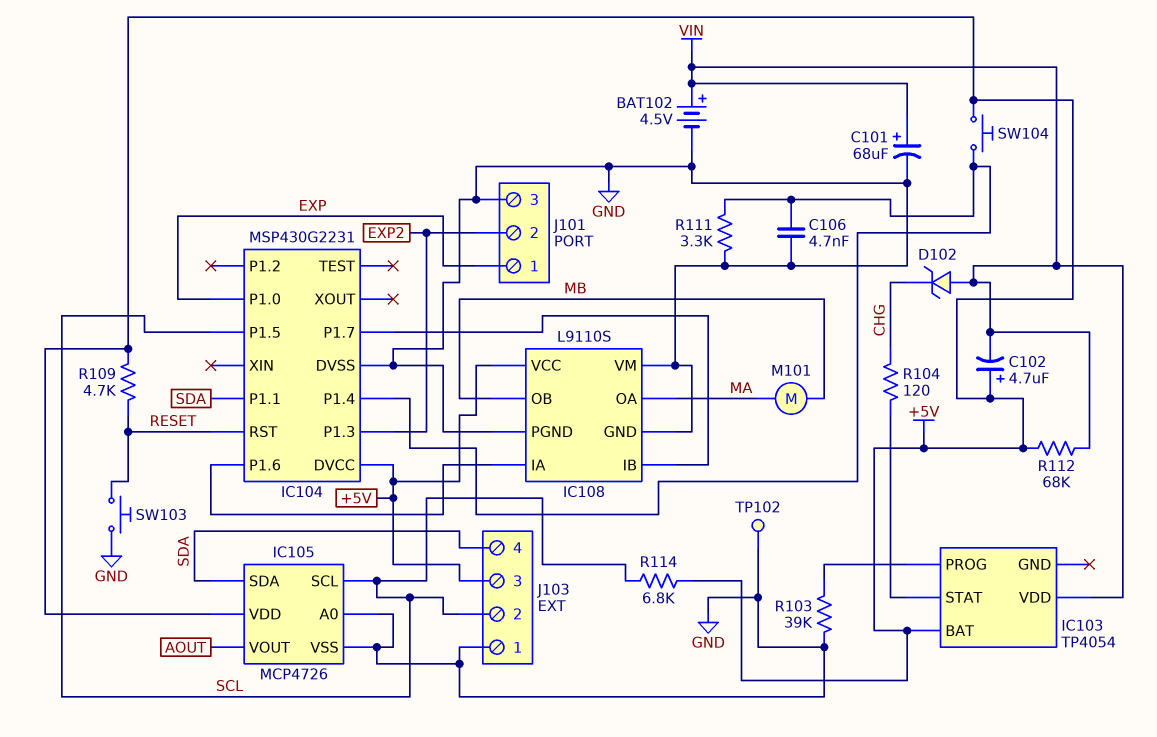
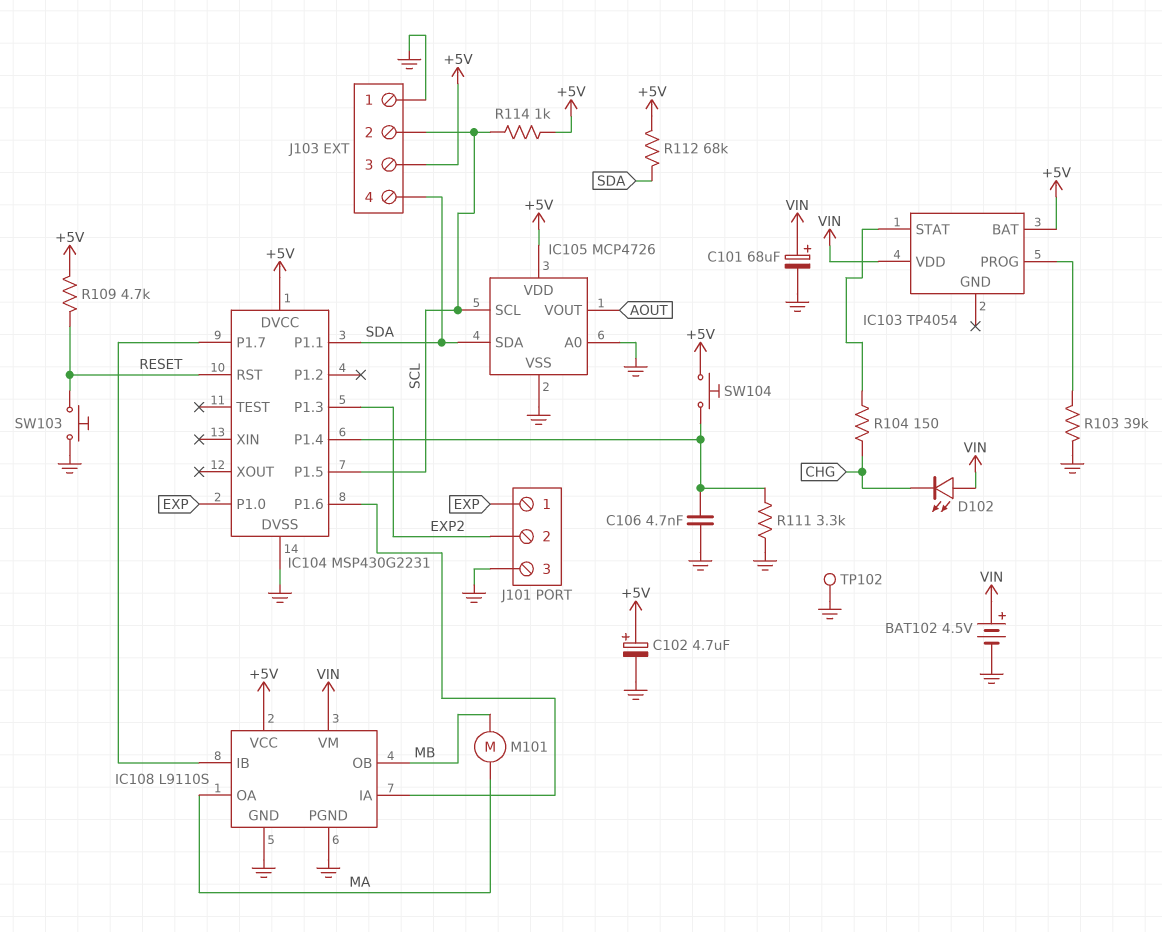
C102: 4.7uF (plus +5V, minus VIN) -> 4.7uF (plus +5V, minus GND)
D102: zener (A VIN, K CHG) -> LED (A VIN, K CHG)
IC108 pin VM: GND -> VIN
R104: 120 (CHG, IC103/STAT) -> 150 (CHG, IC103/STAT)
R112: 68k (+5V, VIN) -> 68k (+5V, SDA)
R114: 6.8k (+5V, SCL) -> 1k (+5V, SCL)

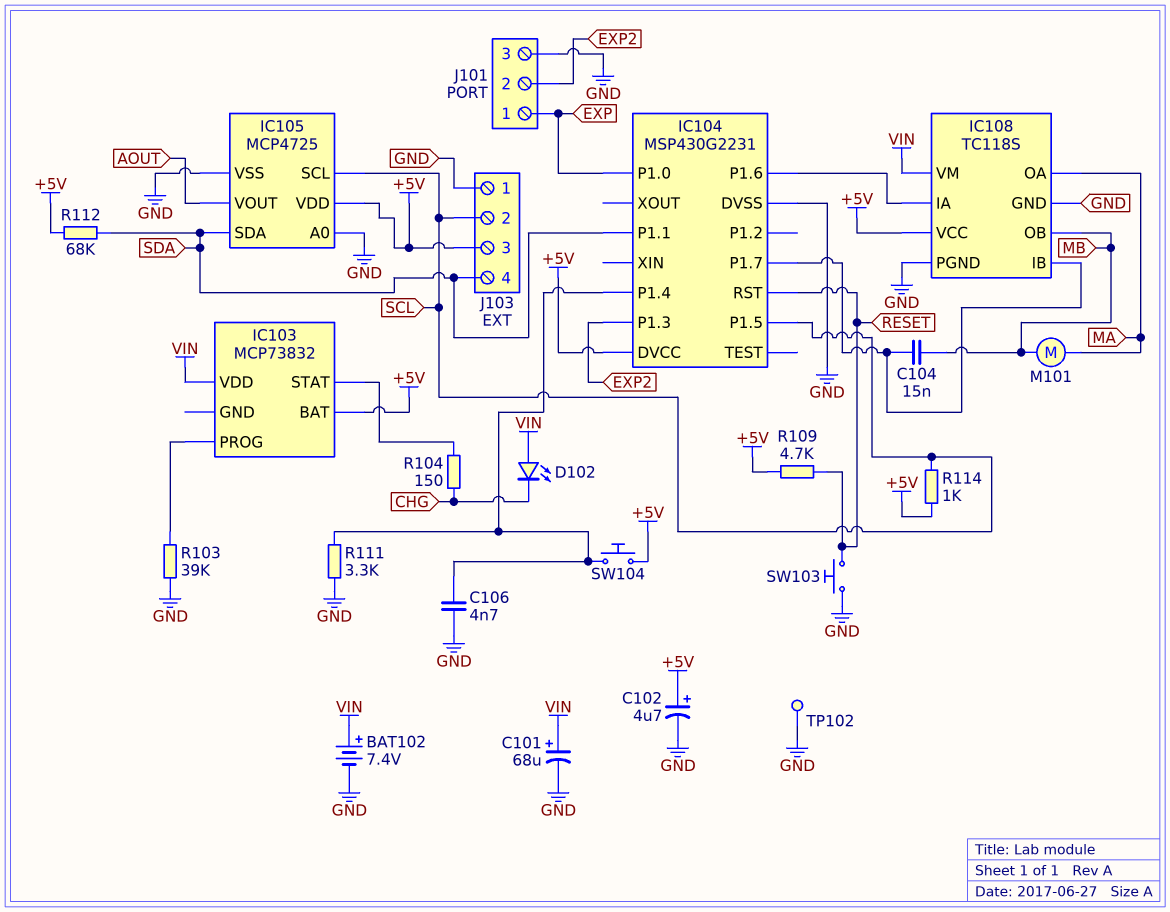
BAT102: 4.5V (plus VIN, minus GND) -> 7.4V (plus VIN, minus GND)
C104: none -> 15nF (IC104/P1.7, MB)
IC103: TP4054 -> MCP73832
IC105: MCP4726 -> MCP4725
IC108: L9110S -> TC118S

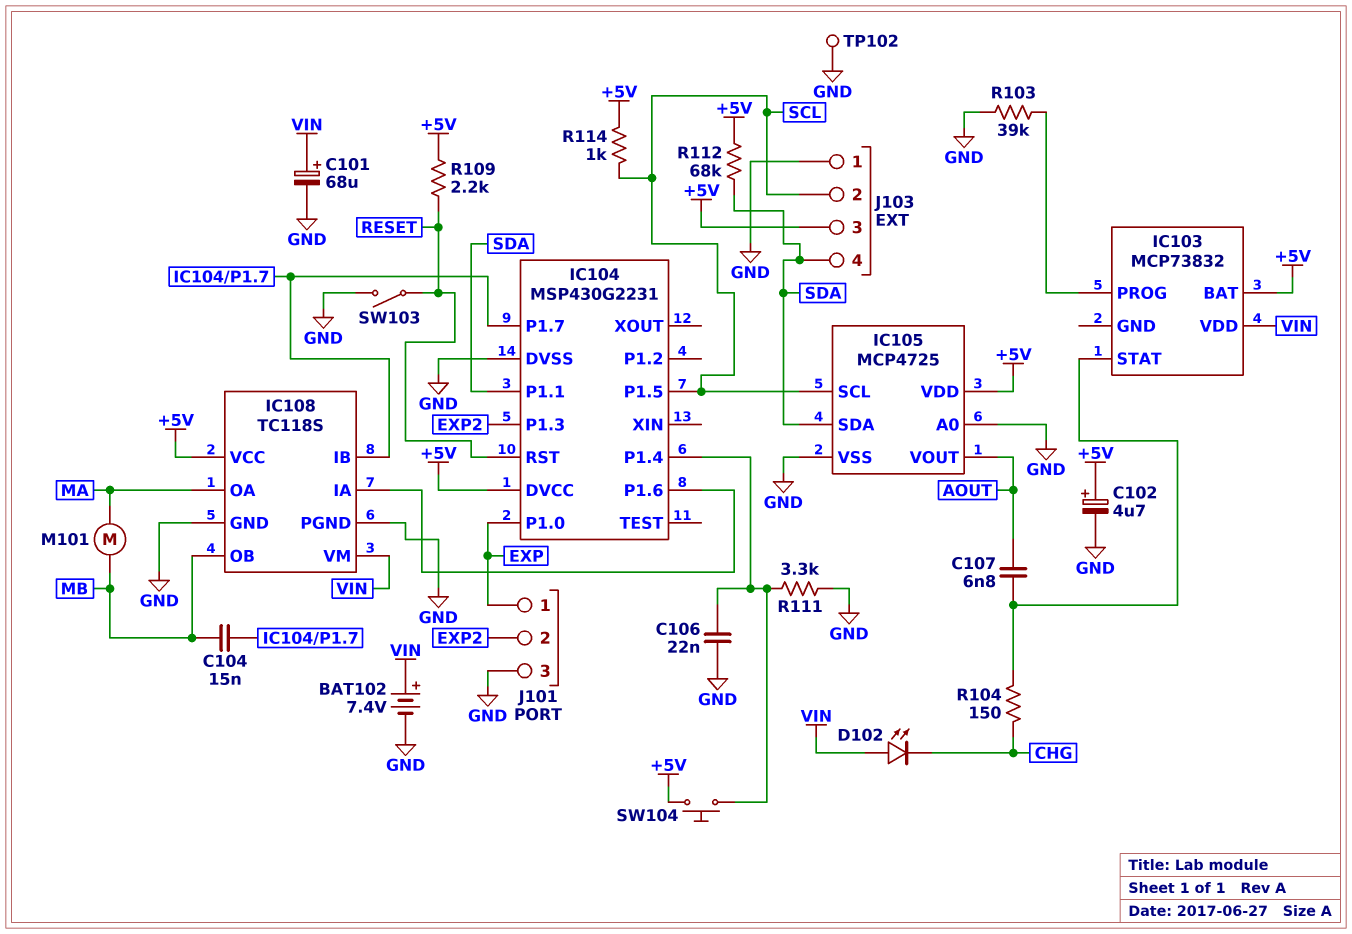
C106: 4.7nF (GND, IC104/P1.4) -> 22nF (GND, IC104/P1.4)
C107: none -> 6.8nF (AOUT, IC103/STAT)
R109: 4.7k (+5V, RESET) -> 2.2k (+5V, RESET)
SW103: button (GND, RESET) -> switch (GND, RESET)

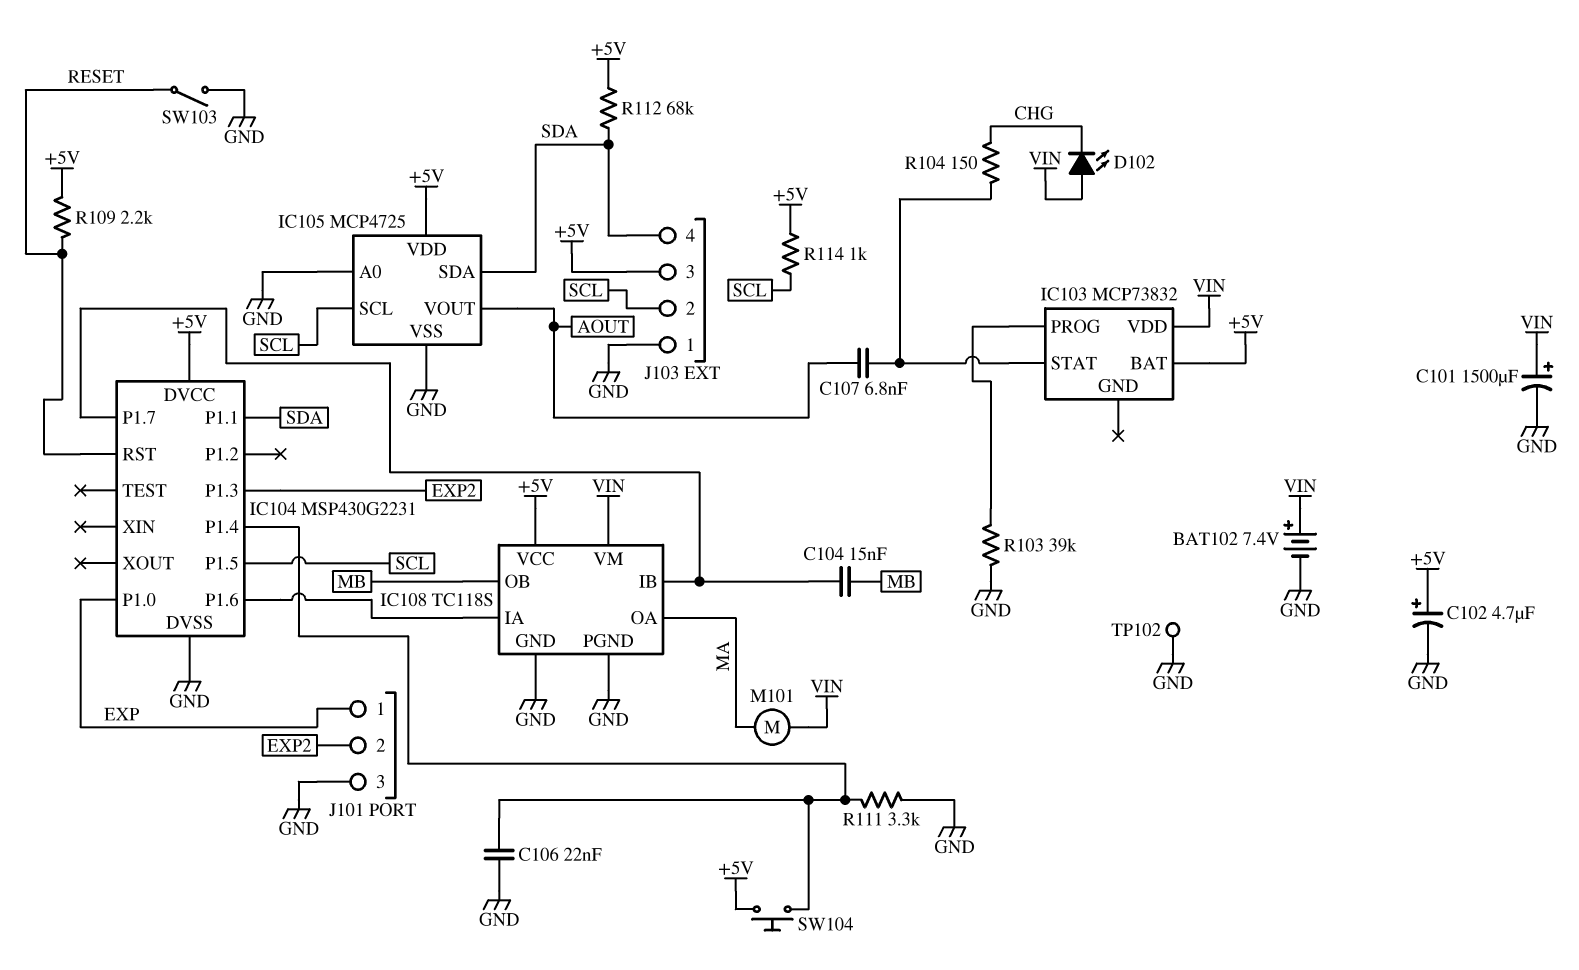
C101: 68uF (plus VIN, minus GND) -> 1500uF (plus VIN, minus GND)
M101: motor (MA, MB) -> motor (MA, VIN)

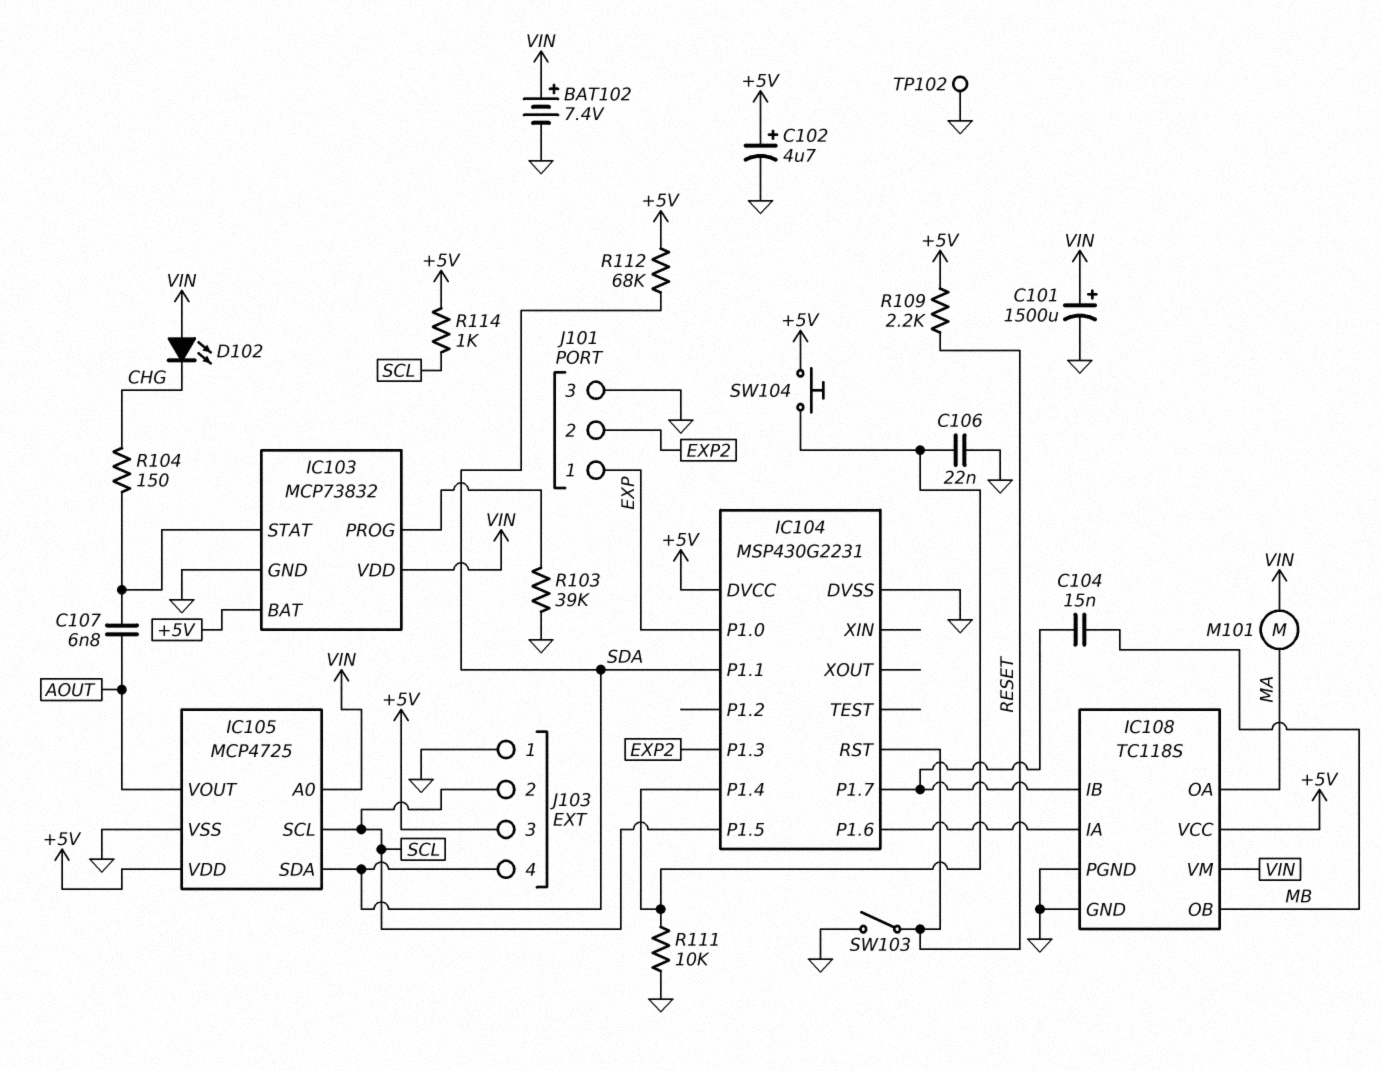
IC103 pin GND: none -> GND
IC105 pin A0: GND -> VIN
R111: 3.3k (GND, IC104/P1.4) -> 10k (GND, IC104/P1.4)

